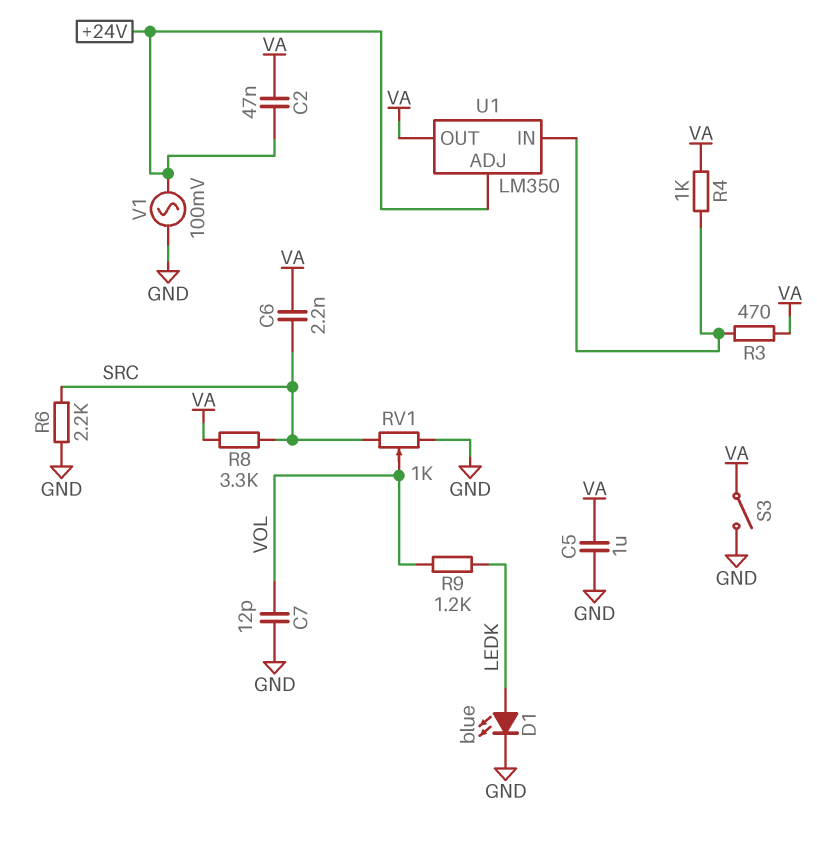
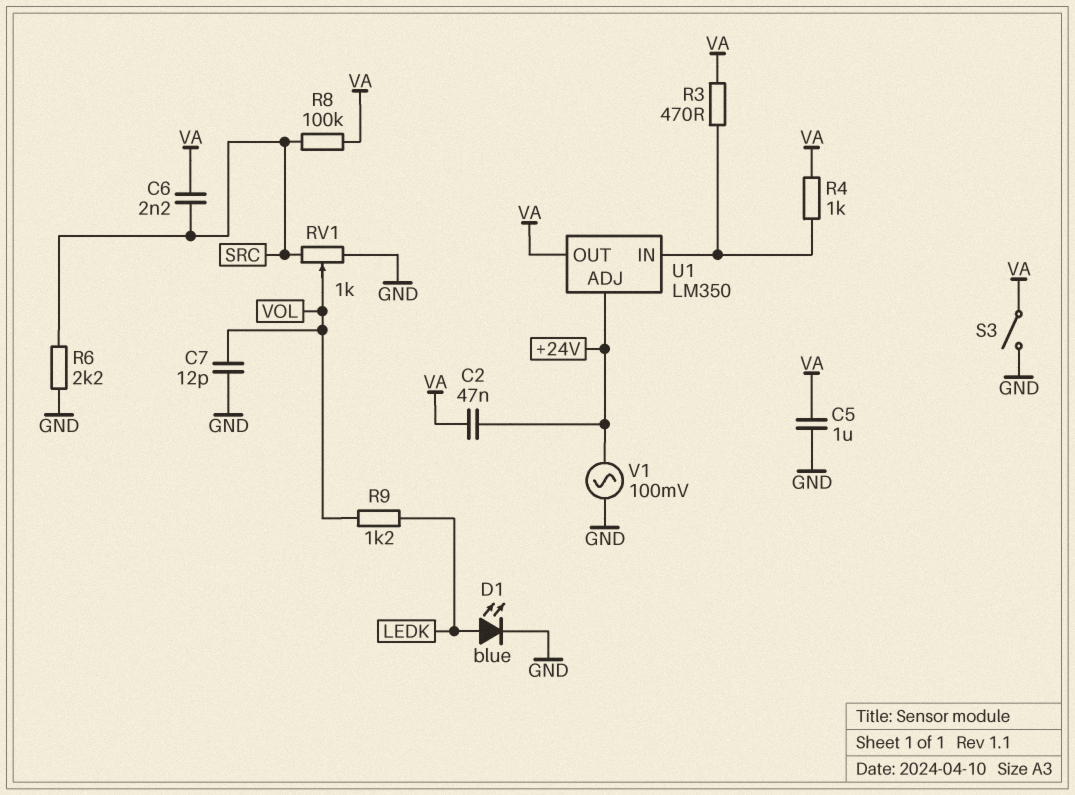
R8: 3.3k (SRC, VA) -> 100k (SRC, VA)

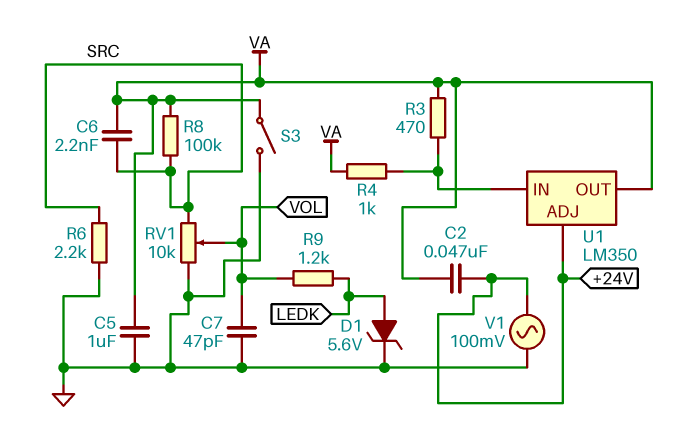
C7: 12pF (GND, VOL) -> 47pF (GND, VOL)
D1: LED blue (A LEDK, K GND) -> zener 5.6V (A LEDK, K GND)
RV1: 1k (GND, SRC, wiper VOL) -> 10k (GND, SRC, wiper VOL)

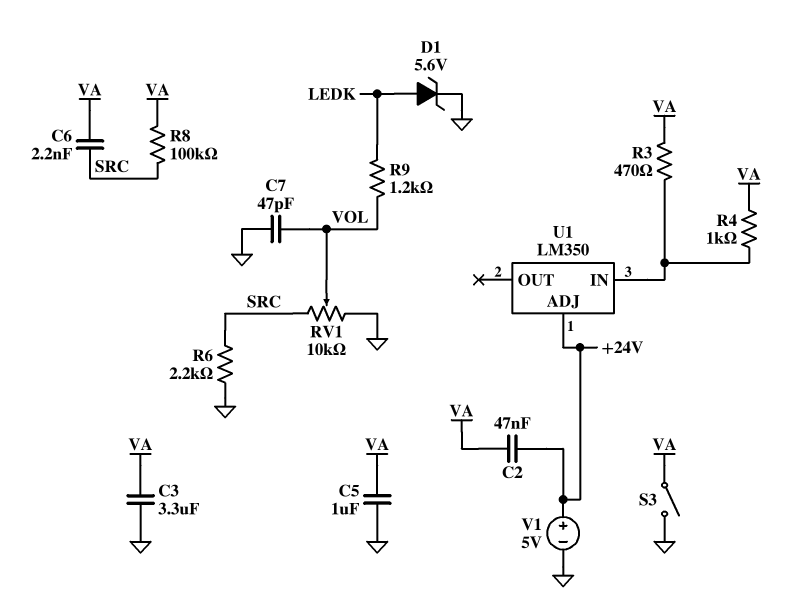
C3: none -> 3.3uF (GND, VA)
U1 pin OUT: VA -> none
V1: AC 100mV (+24V, GND) -> 5V (plus +24V, minus GND)

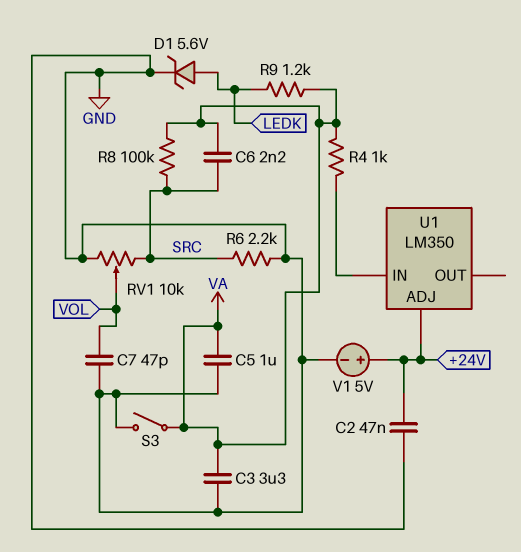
C2: 47nF (+24V, VA) -> 47nF (+24V, GND)
R3: 470 (U1/IN, VA) -> none
R9: 1.2k (LEDK, VOL) -> 1.2k (LEDK, VA)

